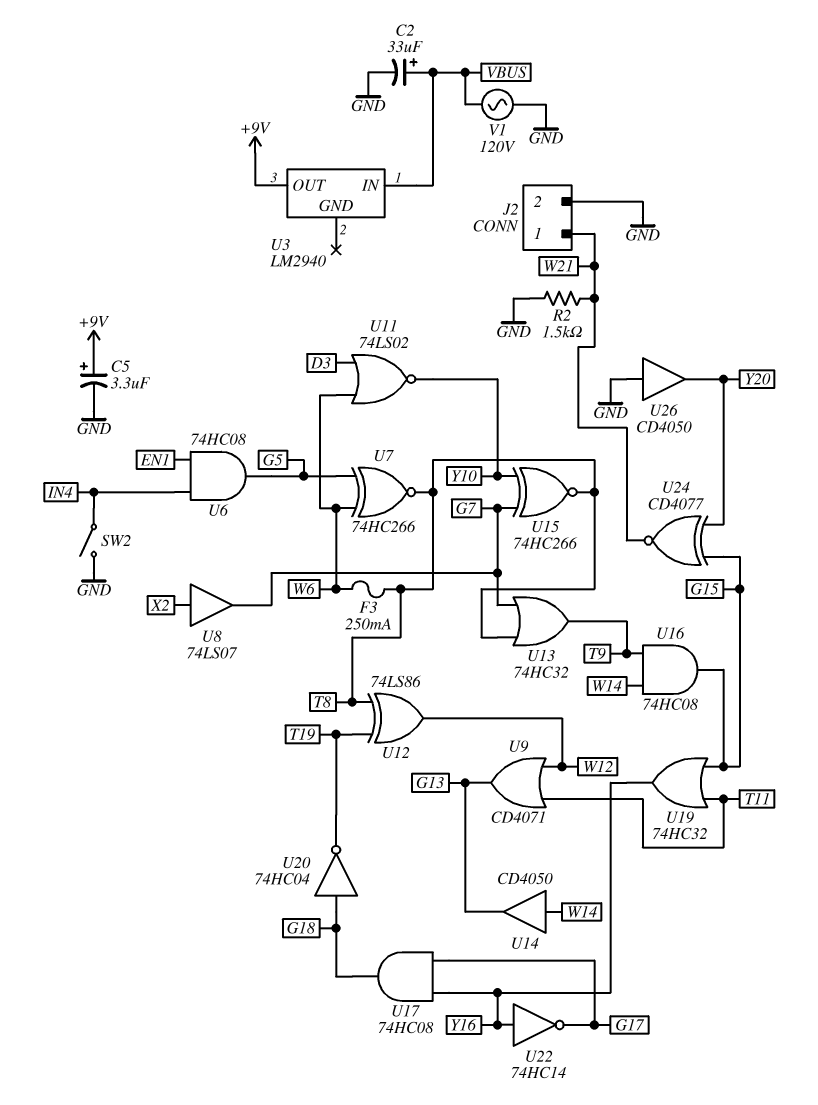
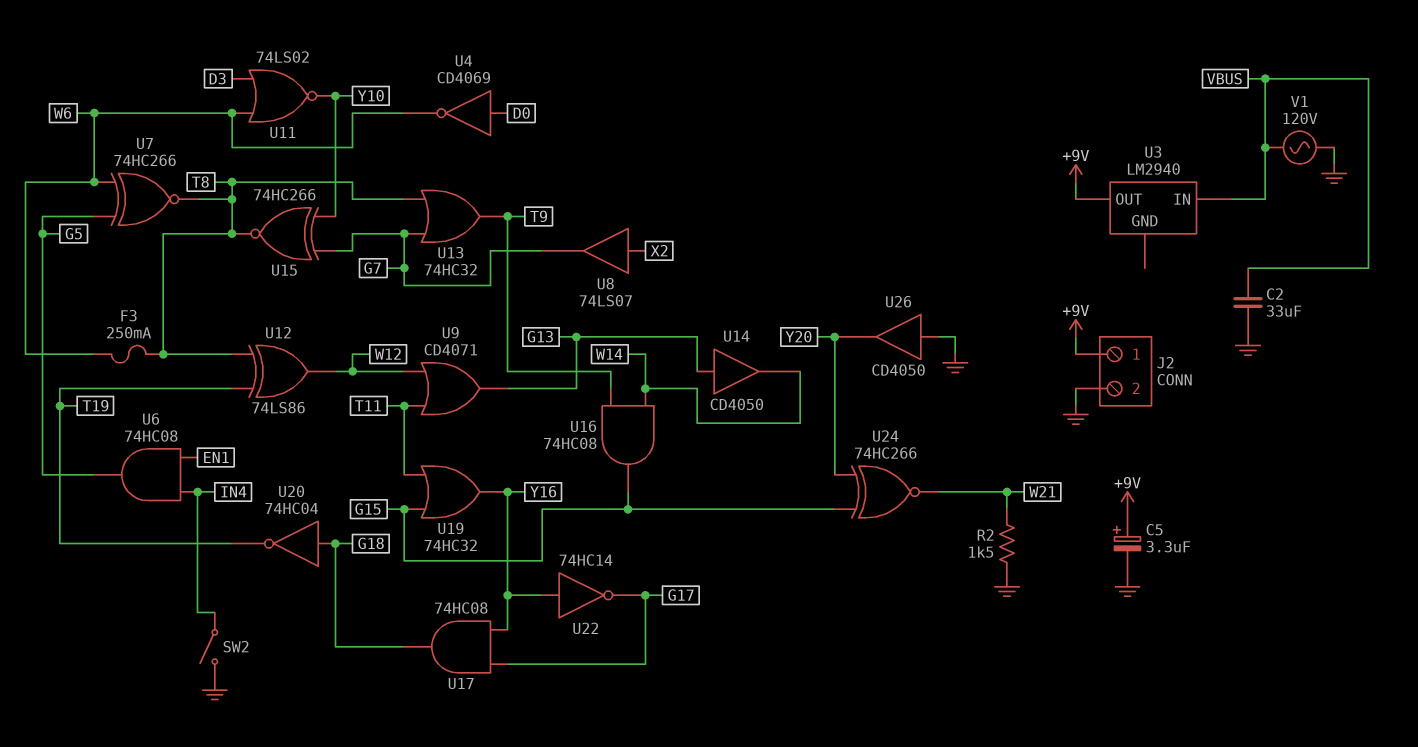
C2: 33uF (plus VBUS, minus GND) -> 33uF (GND, VBUS)
J2 pin 1: W21 -> +9V
U4: none -> NOT CD4069 (in D0, out W6)
U14: buffer CD4050 (in W14, out G13) -> buffer CD4050 (in G13, out W14)
U24: XNOR CD4077 (in G15, in Y20, out W21) -> XNOR 74HC266 (in G15, in Y20, out W21)

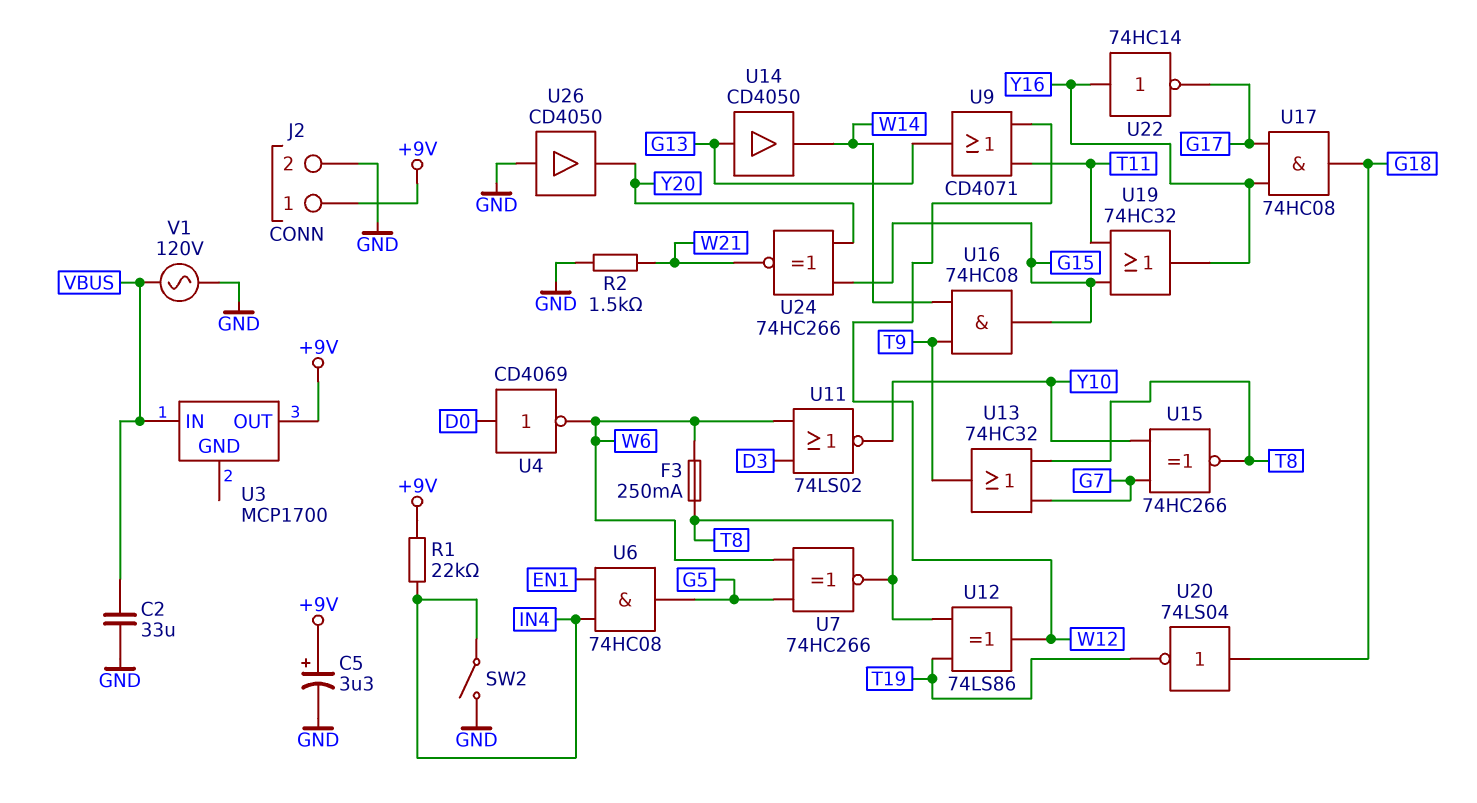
R1: none -> 22k (+9V, IN4)
U3: LM2940 -> MCP1700
U8: buffer 74LS07 (in X2, out G7) -> none
U20: NOT 74HC04 (in G18, out T19) -> NOT 74LS04 (in G18, out T19)

